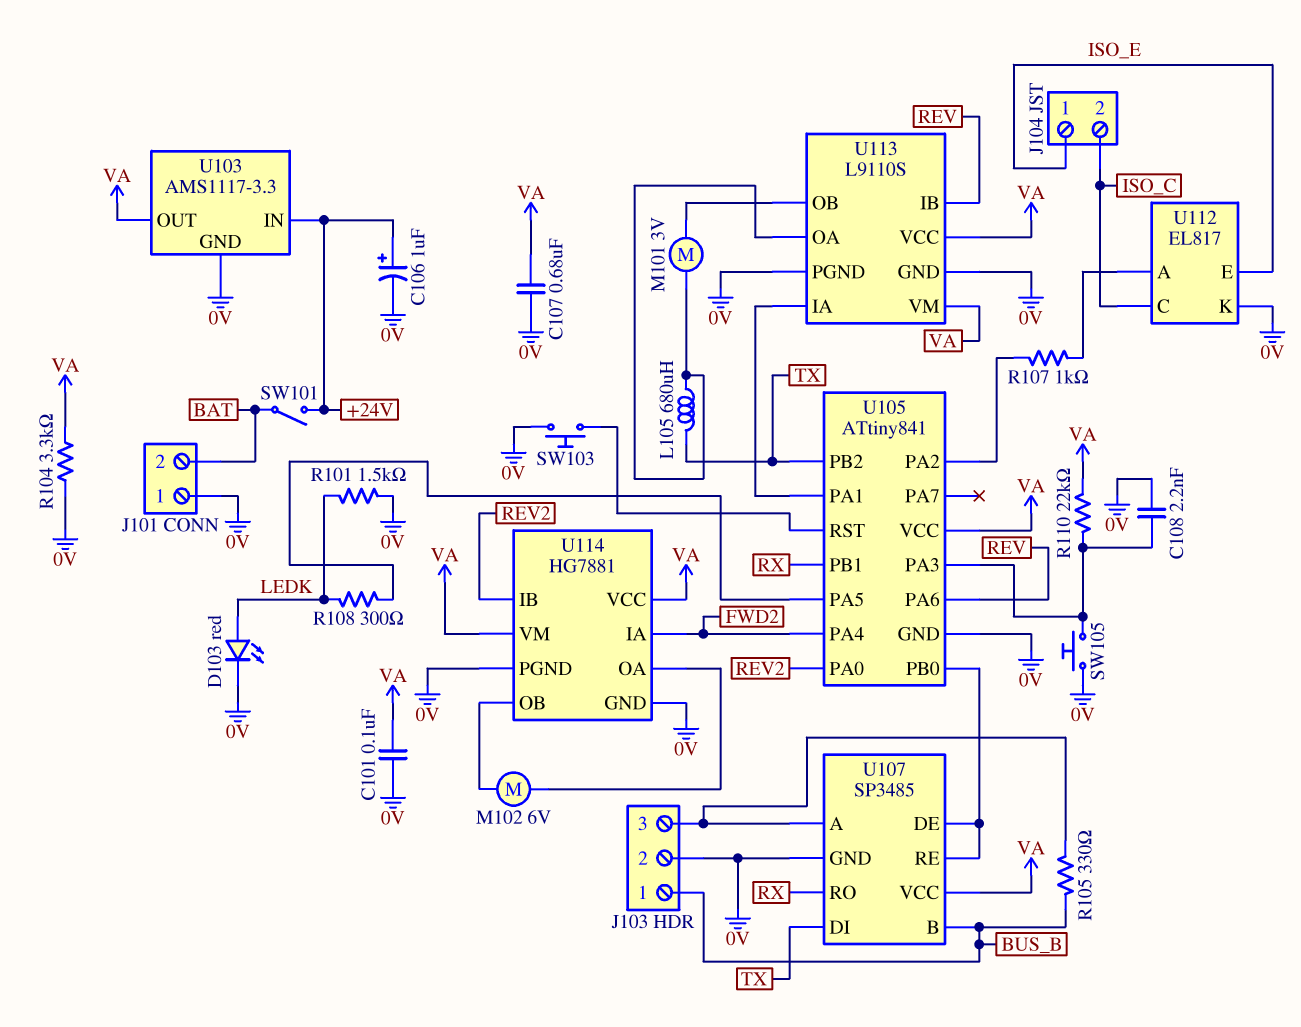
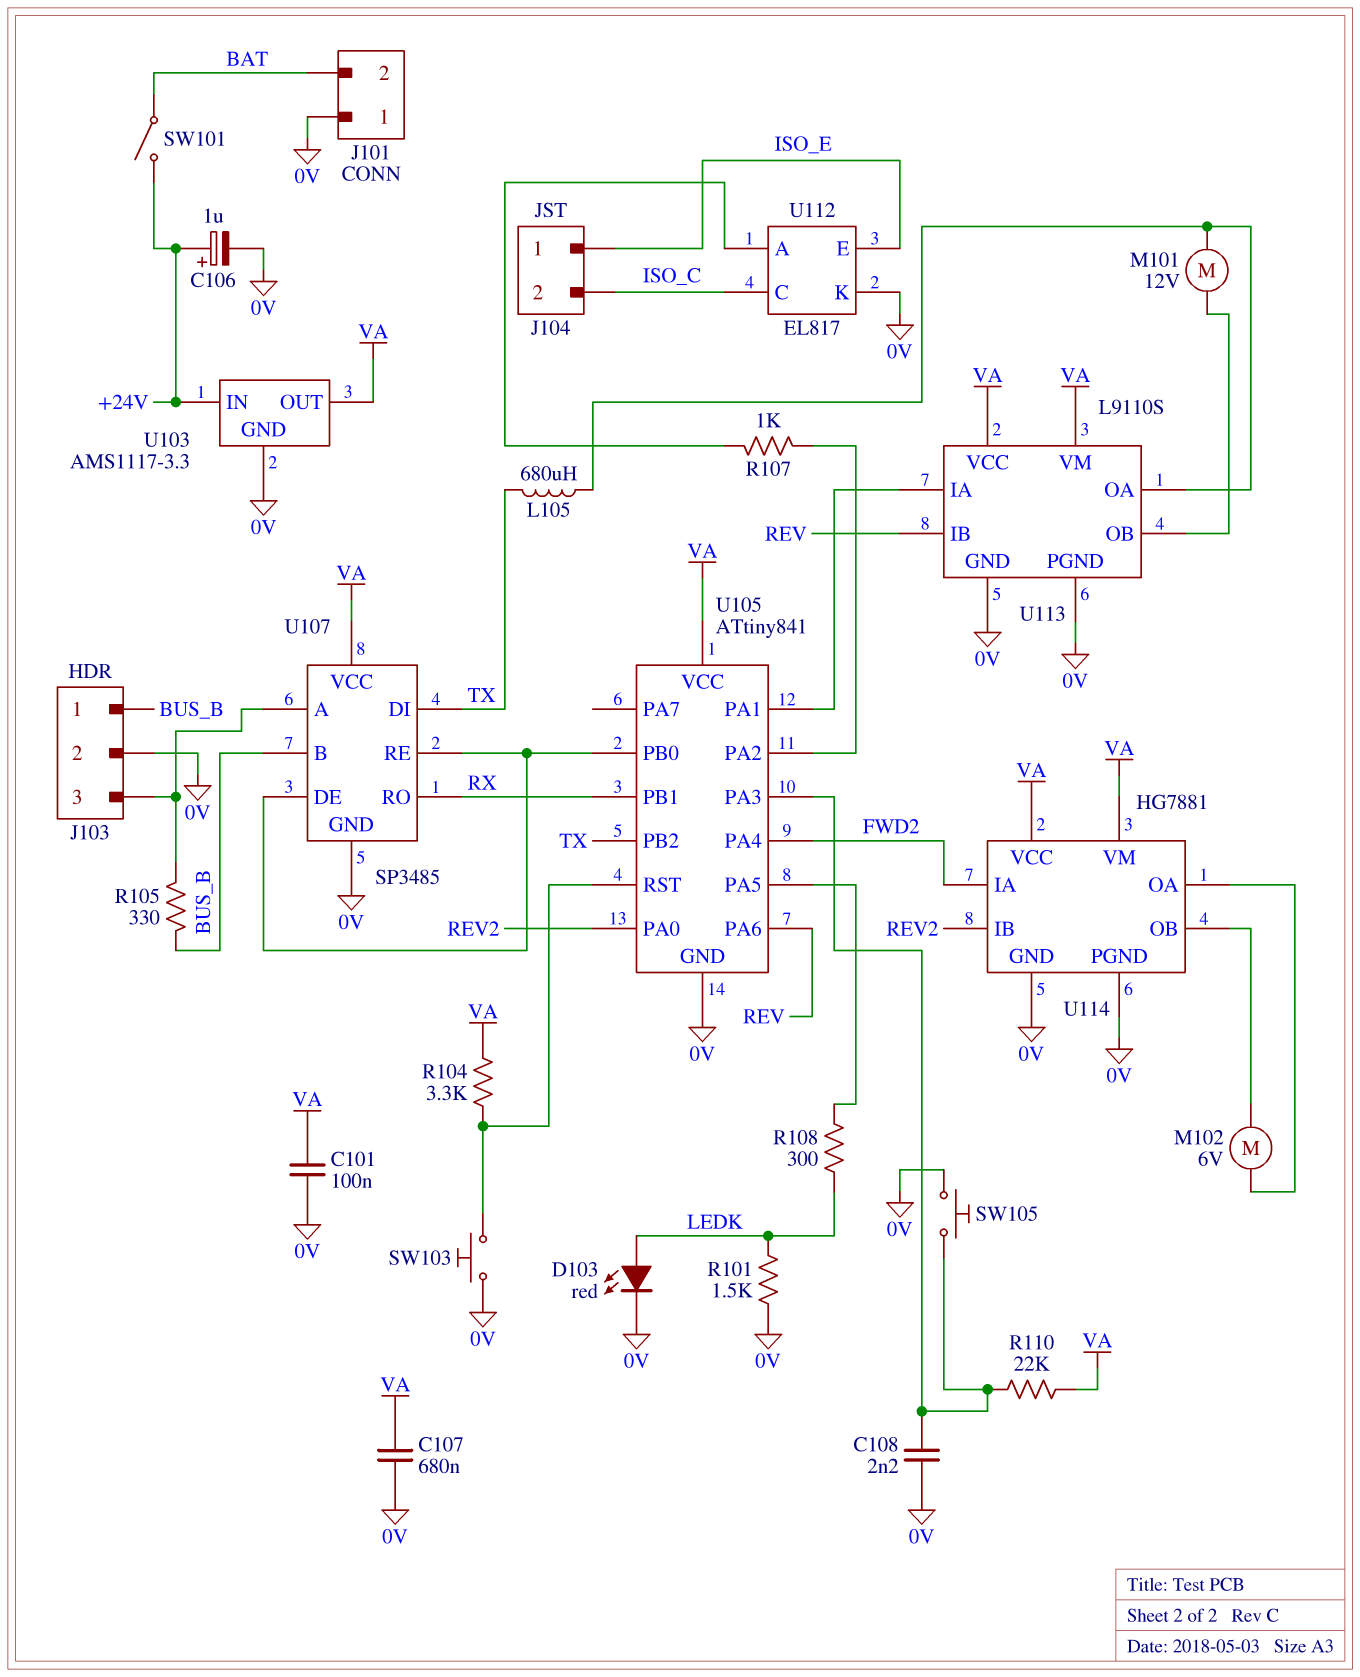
M101: motor 3V (U113/OA, U113/OB) -> motor 12V (U113/OA, U113/OB)
R104: 3.3k (0V, VA) -> 3.3k (U105/RST, VA)

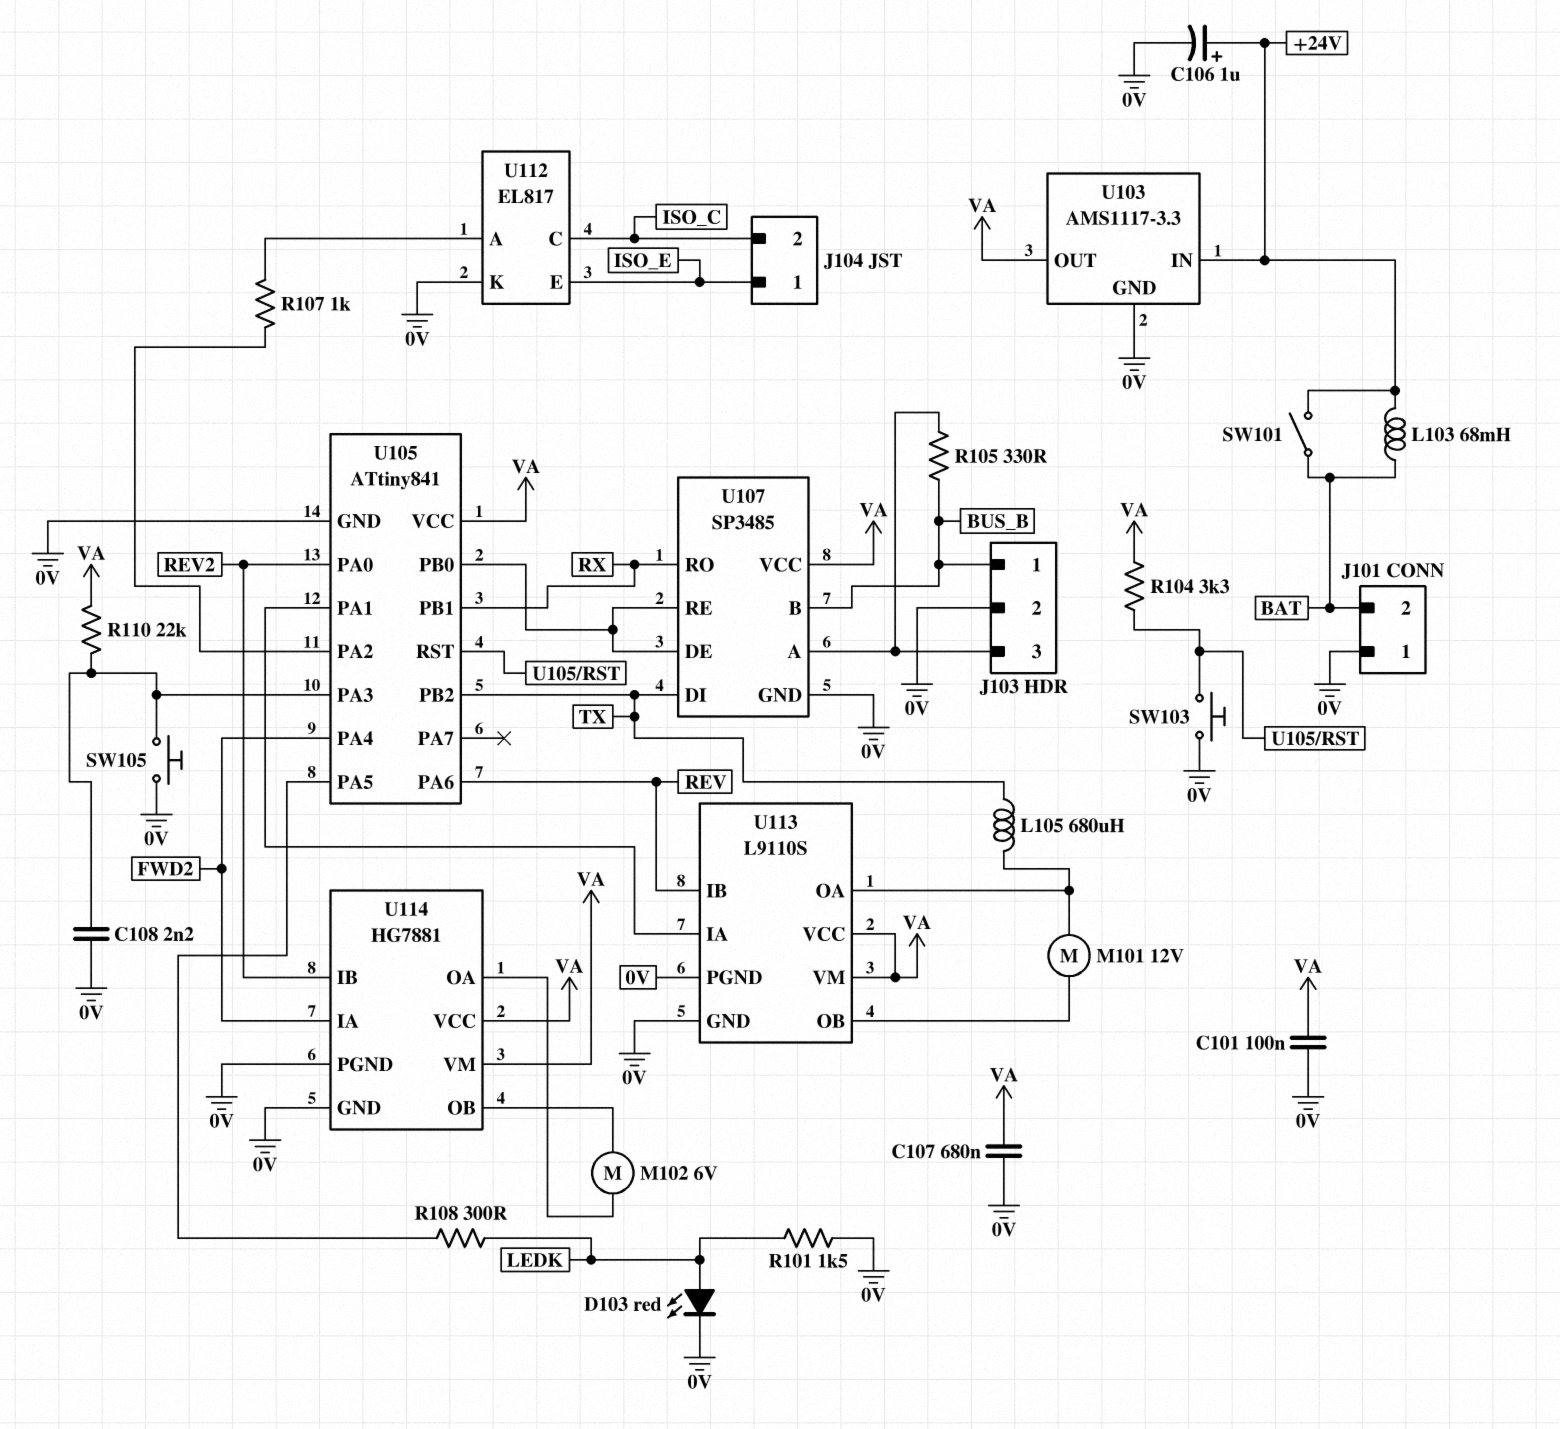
L103: none -> 68mH (+24V, BAT)

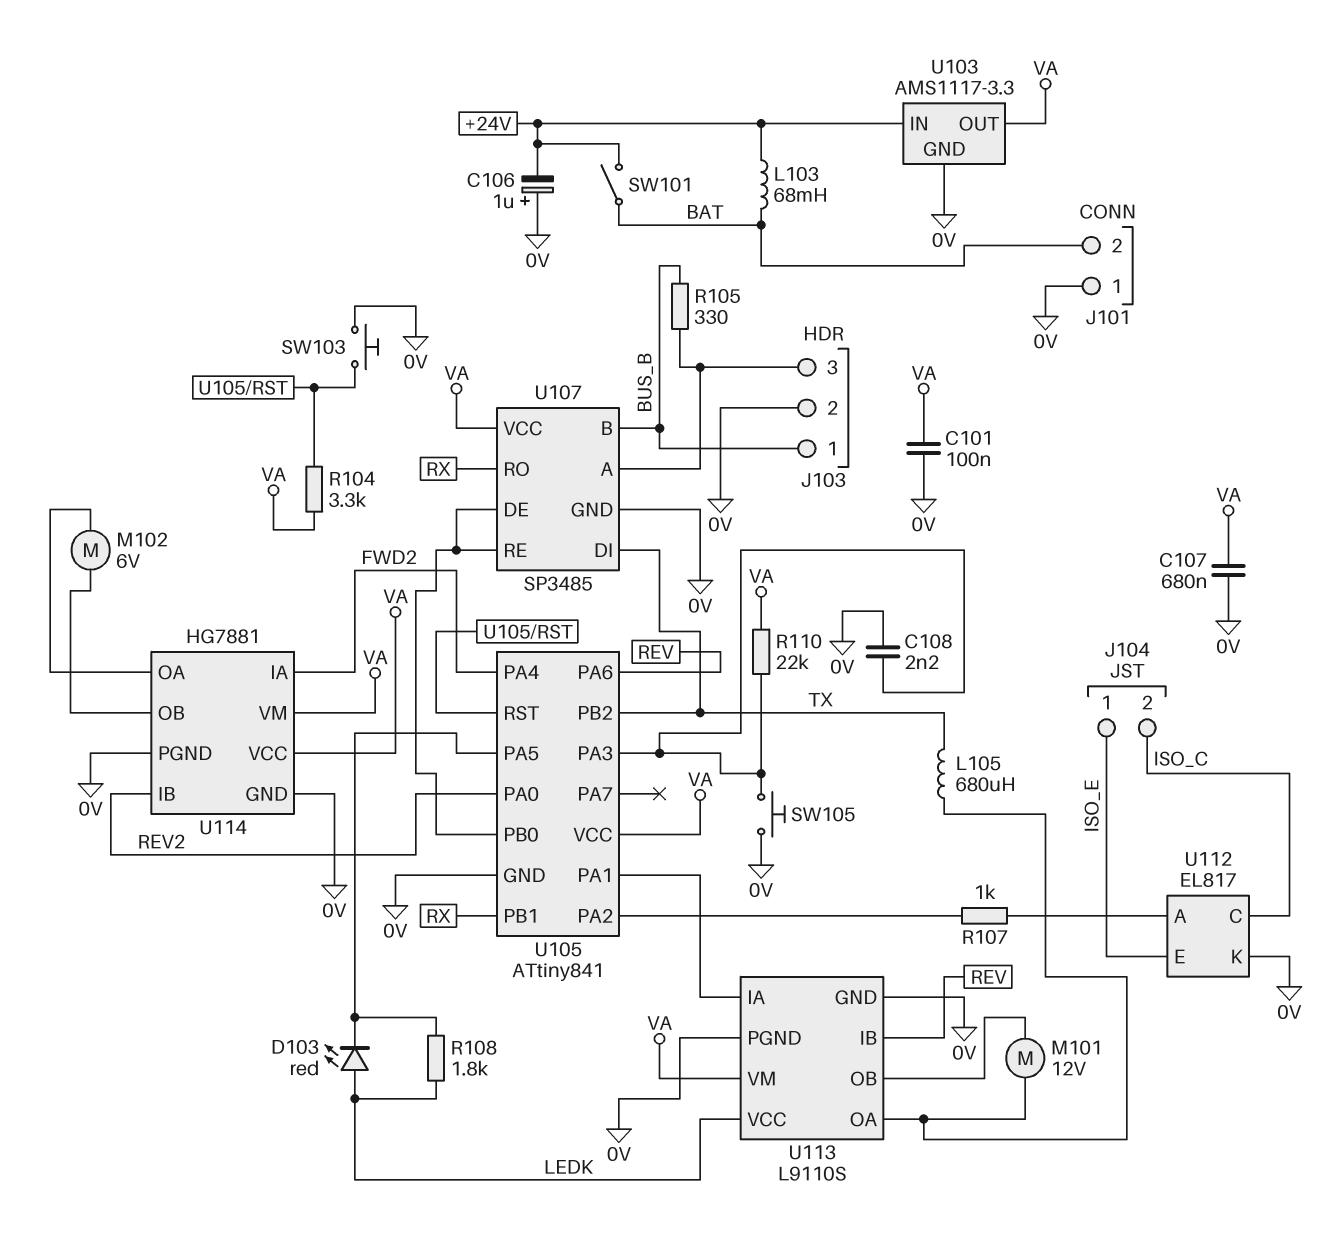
C106: 1uF (plus +24V, minus 0V) -> 1uF (plus 0V, minus +24V)
D103: LED red (A LEDK, K 0V) -> LED red (A LEDK, K U105/PA5)
R101: 1.5k (0V, LEDK) -> none
R108: 300 (LEDK, U105/PA5) -> 1.8k (LEDK, U105/PA5)
U113 pin VCC: VA -> LEDK

